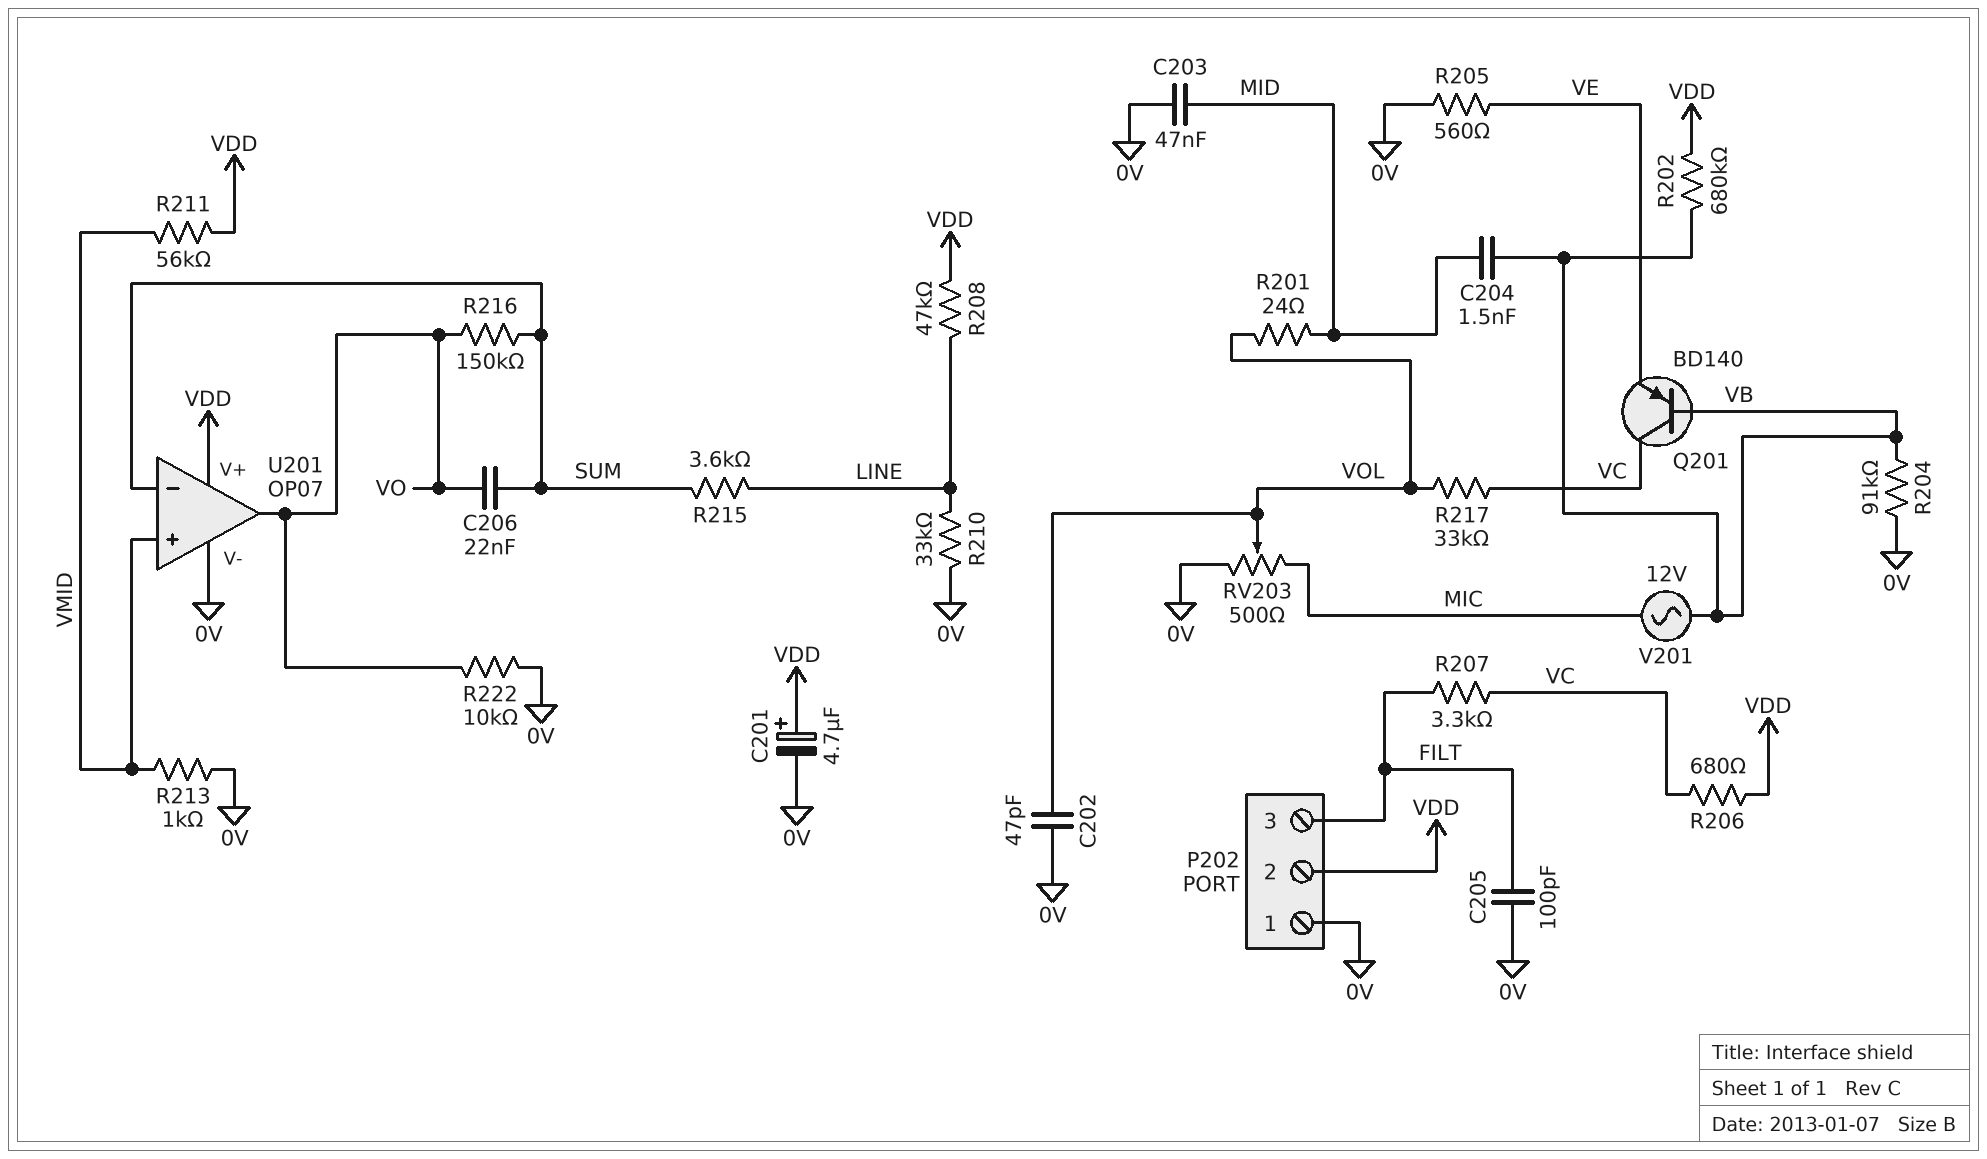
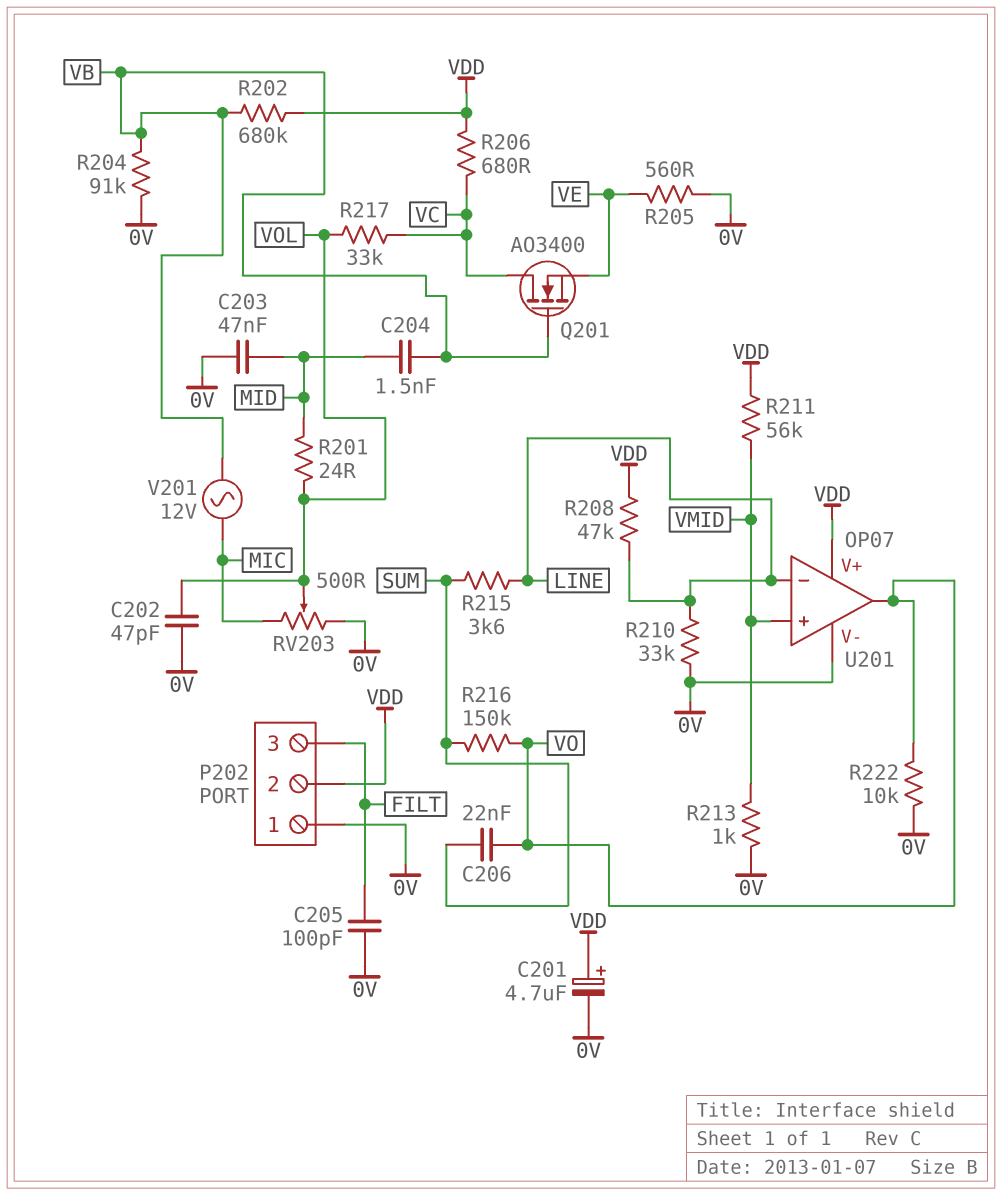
Q201: PNP BD140 (B VB, C VC, E VE) -> NMOS AO3400 (G VB, D VC, S VE)
R207: 3.3k (FILT, VC) -> none
U201 pin in-: SUM -> LINE

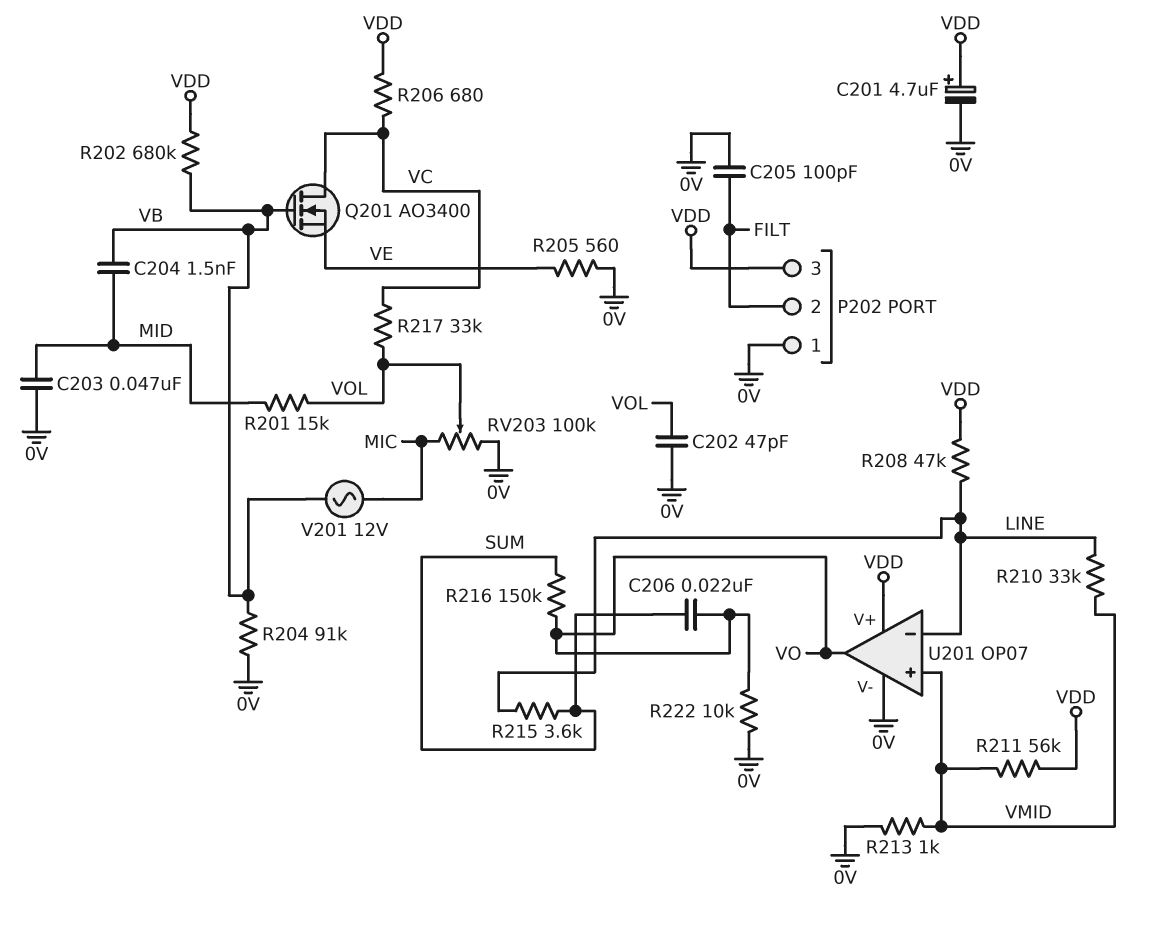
P202 pin 2: VDD -> FILT
P202 pin 3: FILT -> VDD
R201: 24 (MID, VOL) -> 15k (MID, VOL)
R210: 33k (0V, LINE) -> 33k (LINE, VMID)
RV203: 500 (0V, MIC, wiper VOL) -> 100k (0V, MIC, wiper VOL)

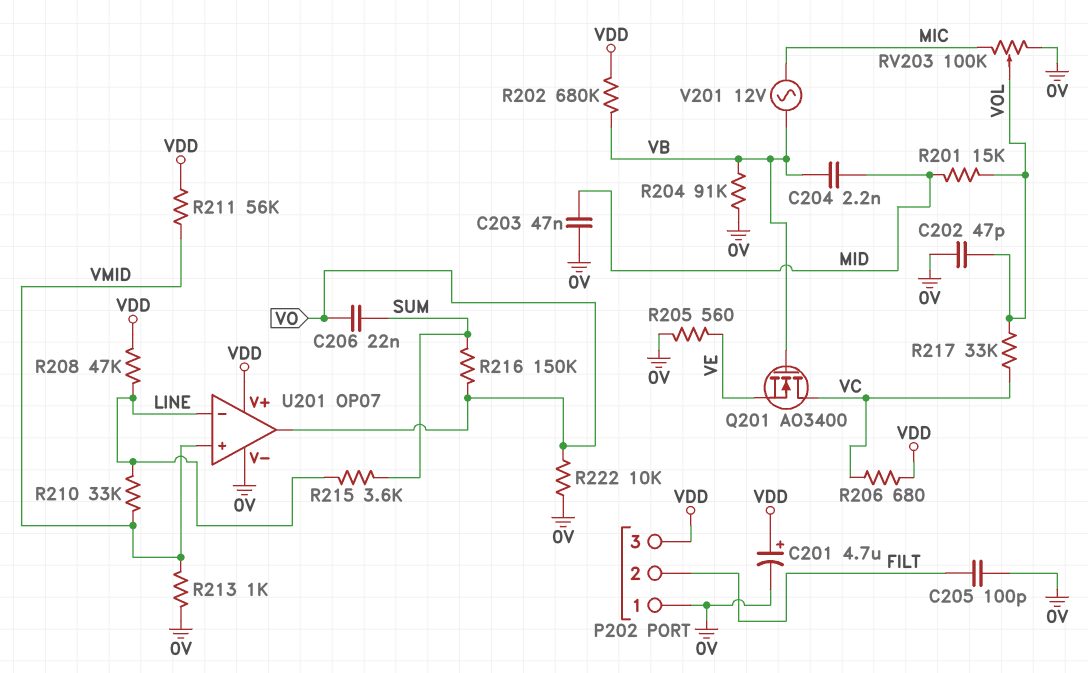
C204: 1.5nF (MID, VB) -> 2.2nF (MID, VB)

